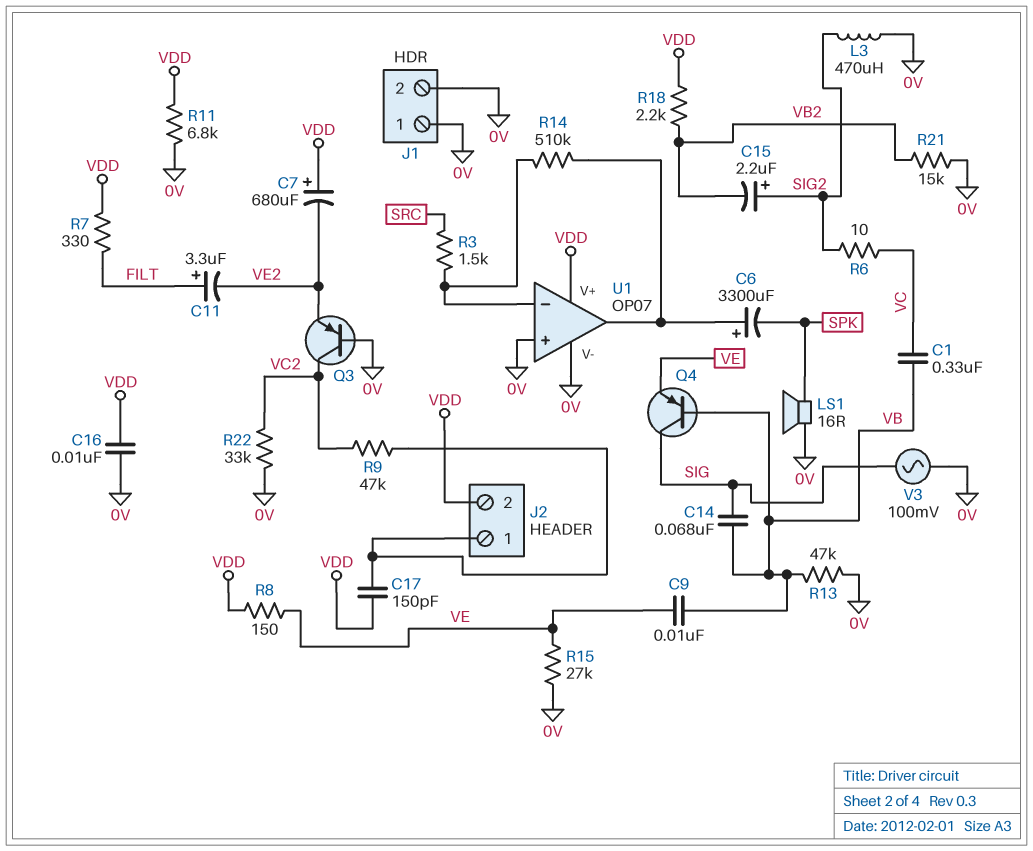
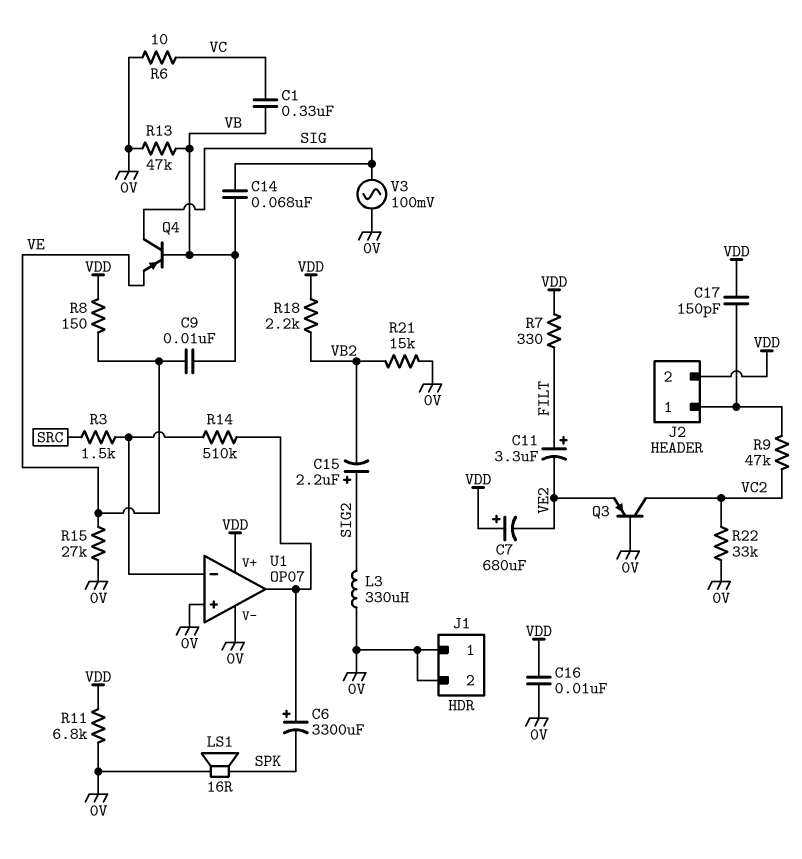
L3: 470uH (0V, SIG2) -> 330uH (0V, SIG2)
R6: 10 (SIG2, VC) -> 10 (0V, VC)

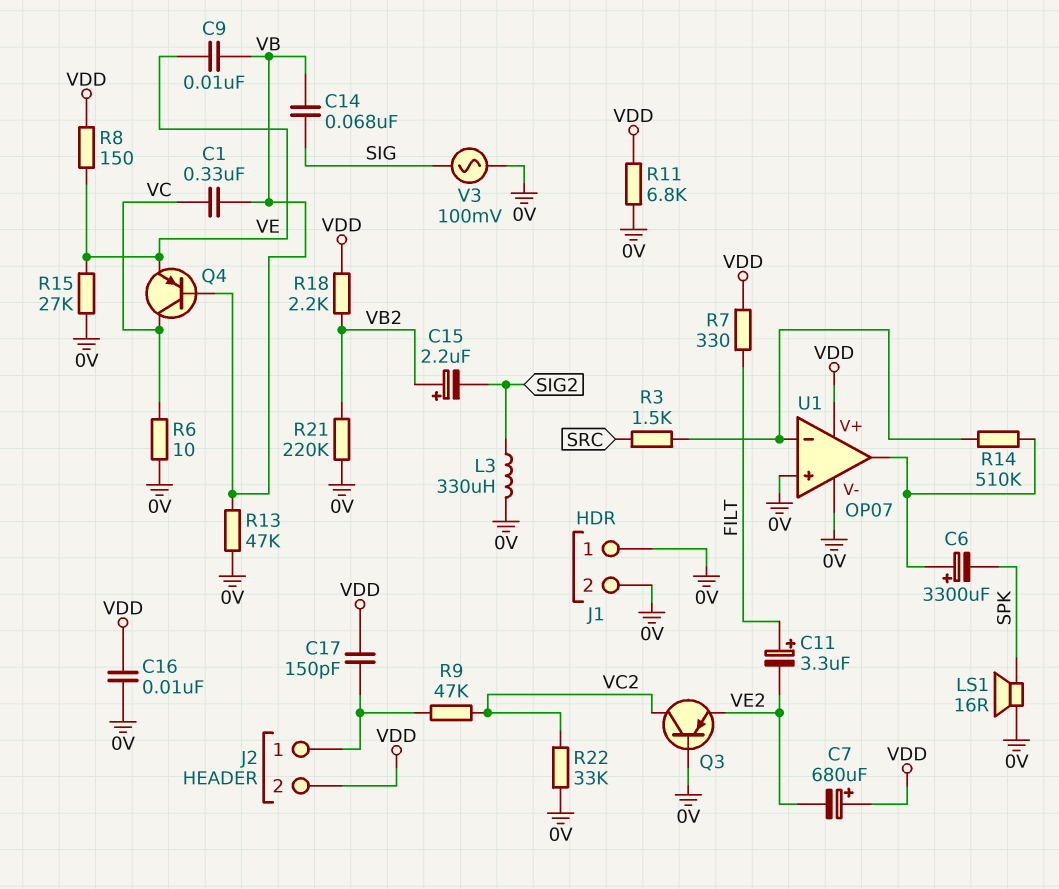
C15: 2.2uF (plus SIG2, minus VB2) -> 2.2uF (plus VB2, minus SIG2)
Q4: PNP (B VB, C SIG, E VE) -> PNP (B VB, C VC, E VE)
R21: 15k (0V, VB2) -> 220k (0V, VB2)

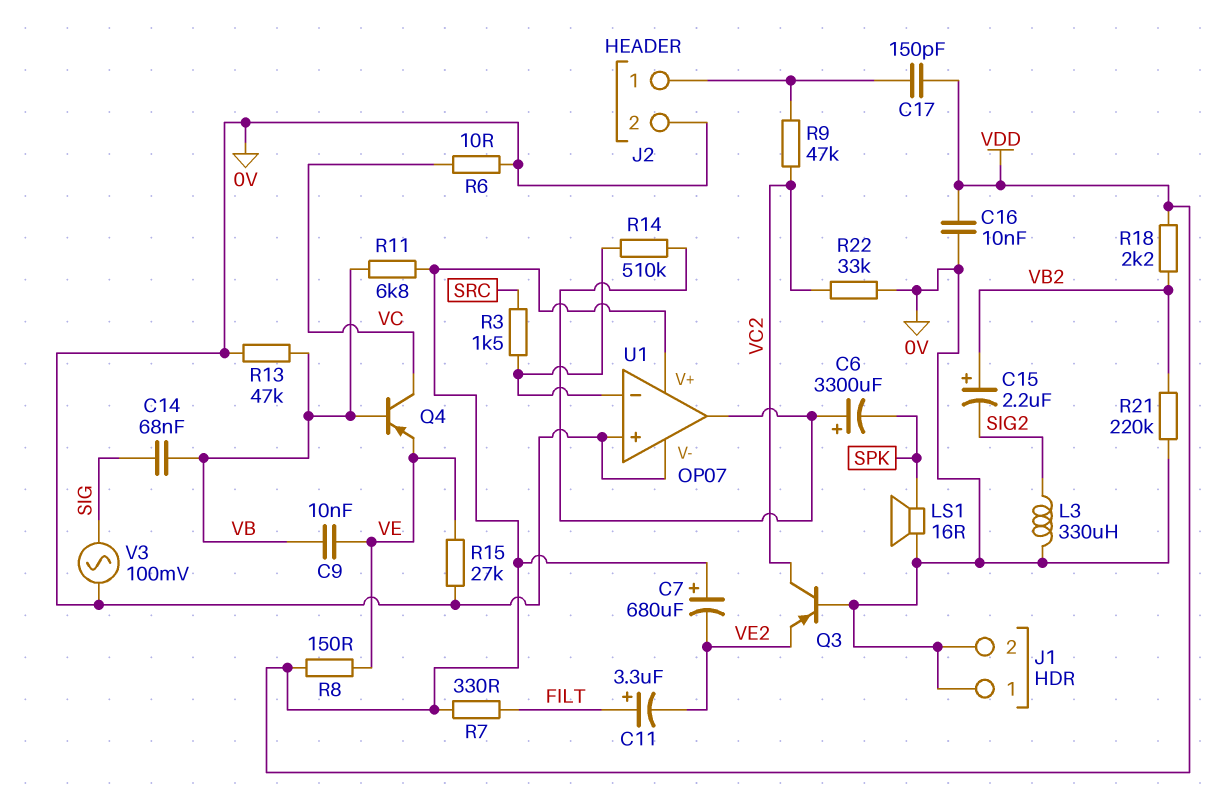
C1: 330nF (VB, VC) -> none
J2 pin 2: VDD -> 0V
R11: 6.8k (0V, VDD) -> 6.8k (VB, VDD)

